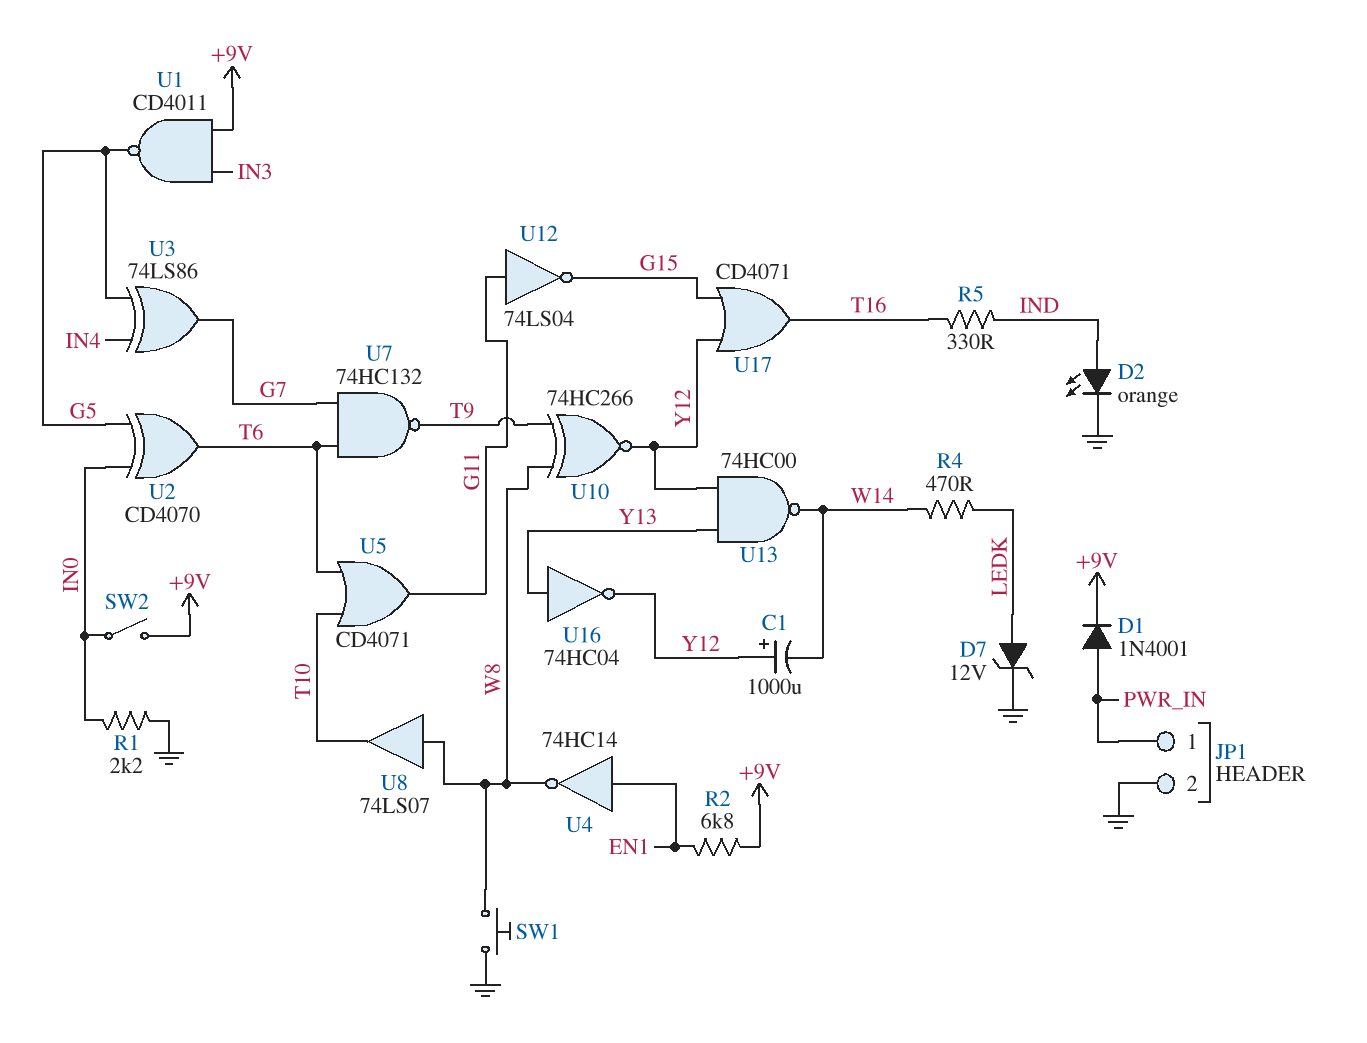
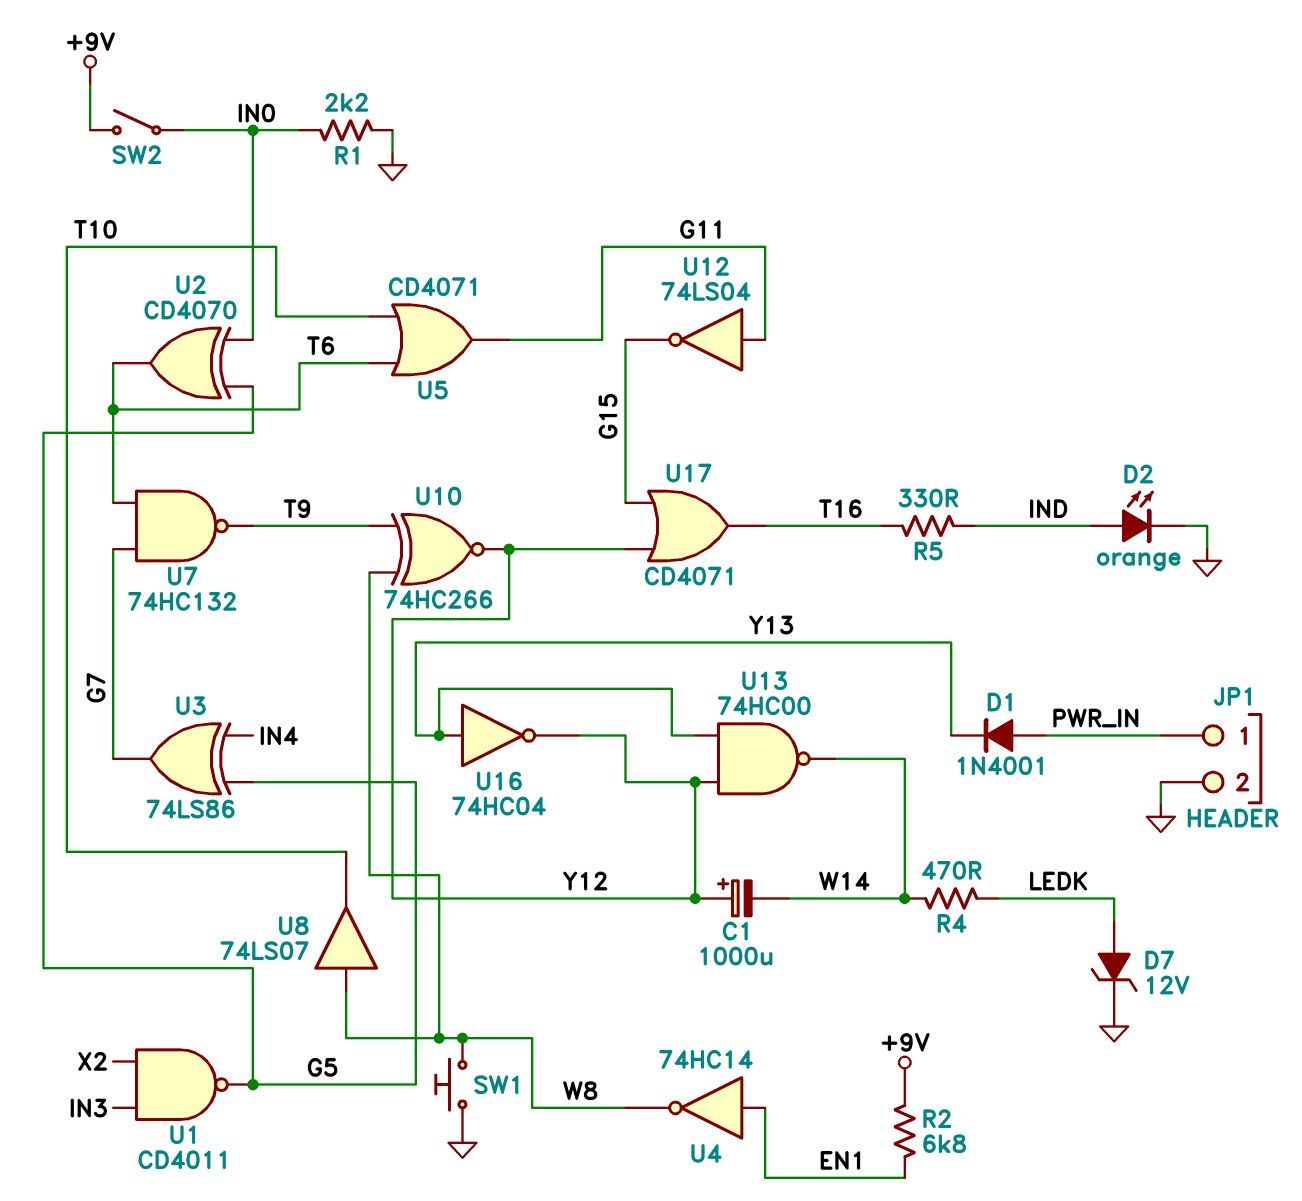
D1: diode 1N4001 (A PWR_IN, K +9V) -> diode 1N4001 (A PWR_IN, K Y13)
U1: NAND CD4011 (in +9V, in IN3, out G5) -> NAND CD4011 (in IN3, in X2, out G5)

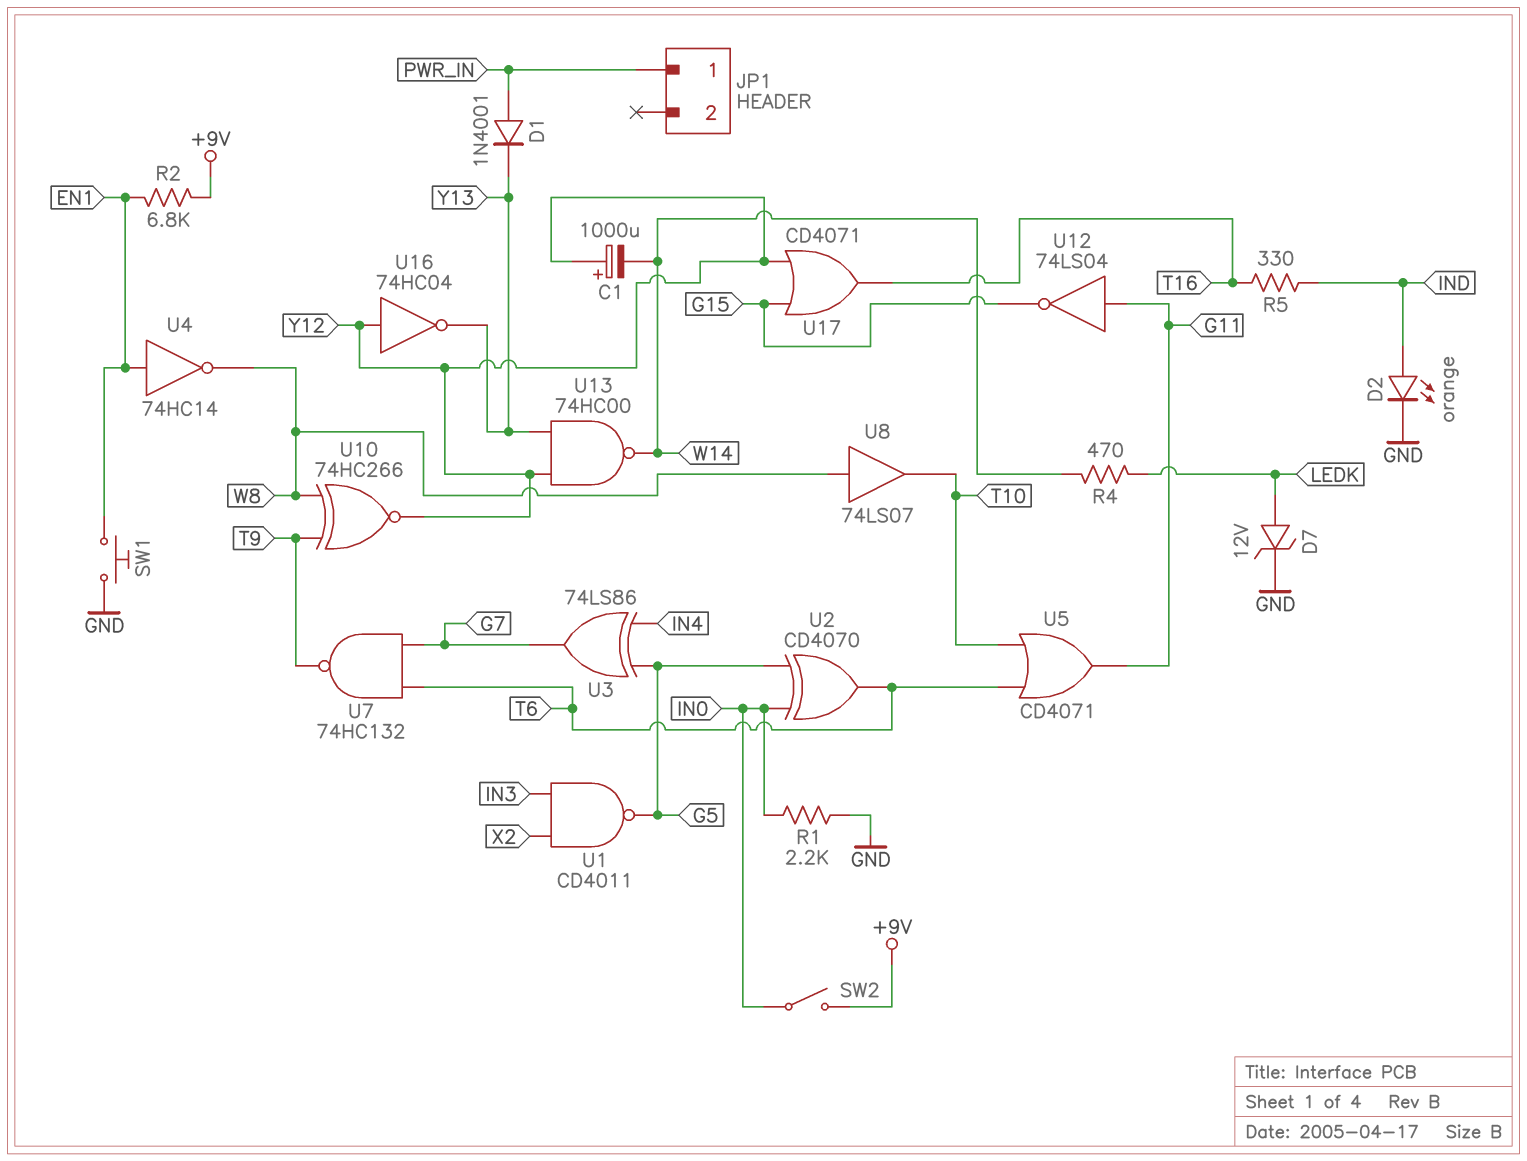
JP1 pin 2: GND -> none
SW1: button (GND, W8) -> button (EN1, GND)
U16: NOT 74HC04 (in Y13, out Y12) -> NOT 74HC04 (in Y12, out Y13)

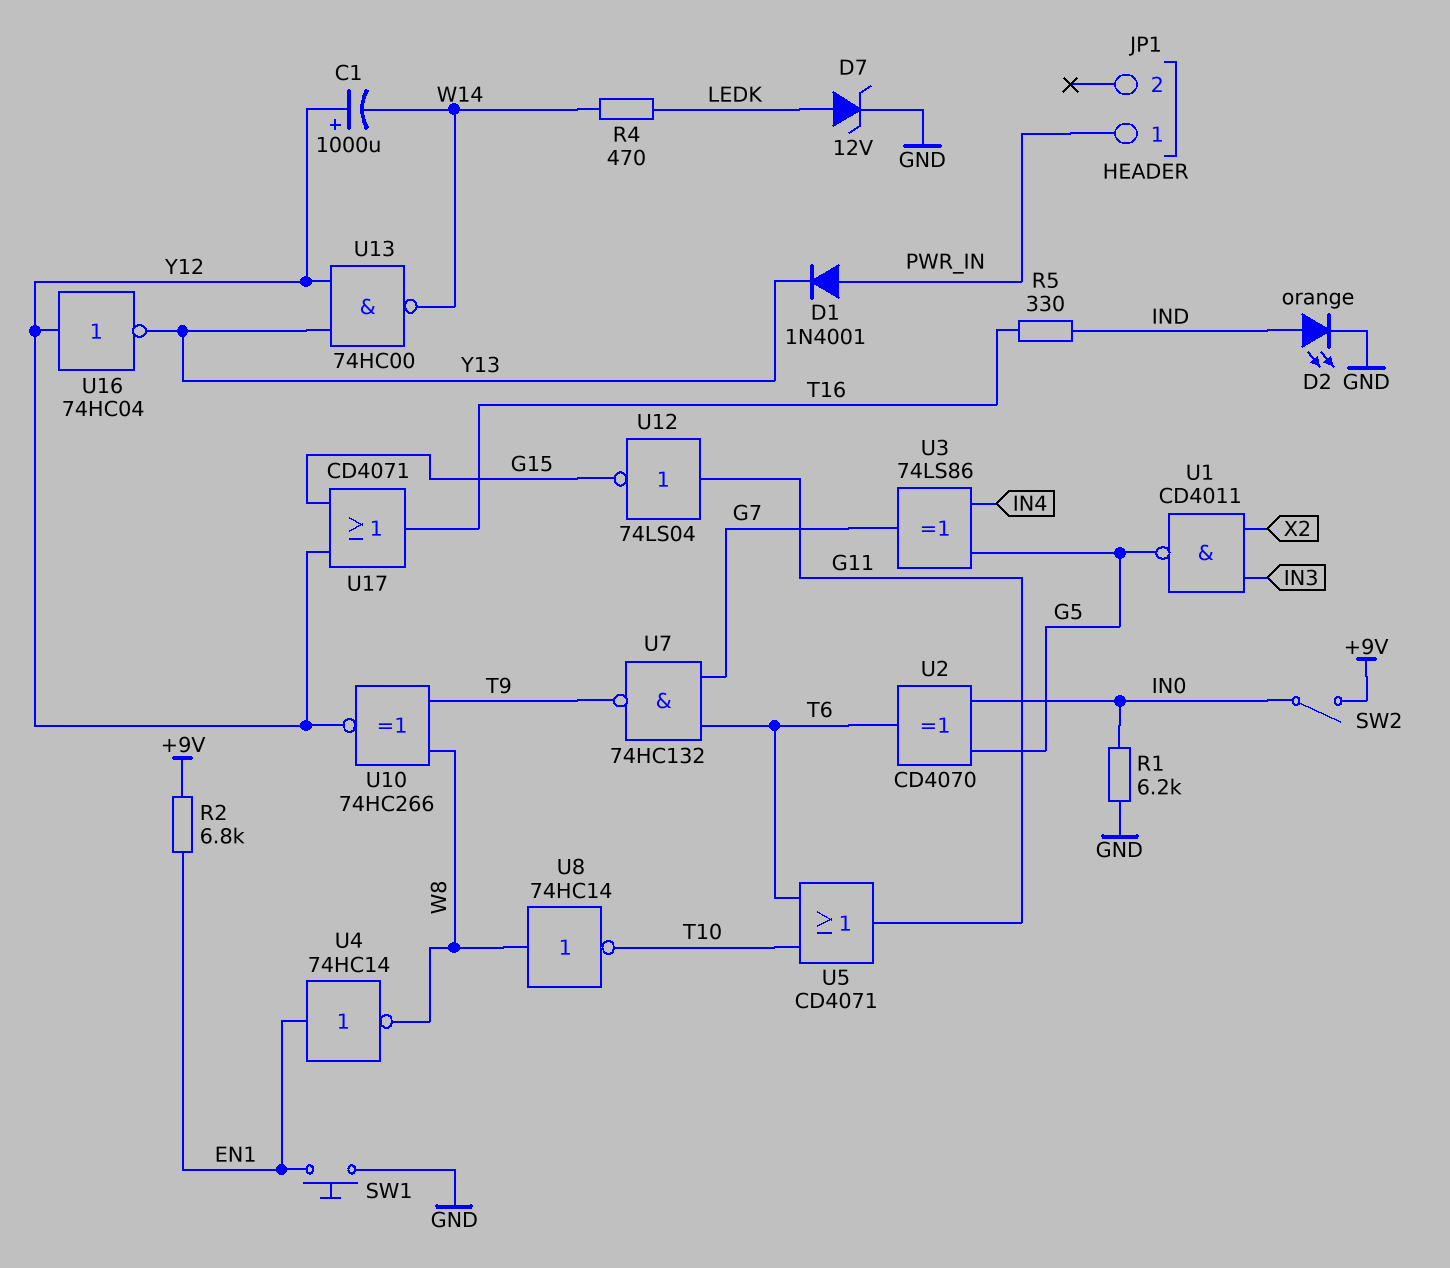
R1: 2.2k (GND, IN0) -> 6.2k (GND, IN0)
U8: buffer 74LS07 (in W8, out T10) -> NOT 74HC14 (in W8, out T10)

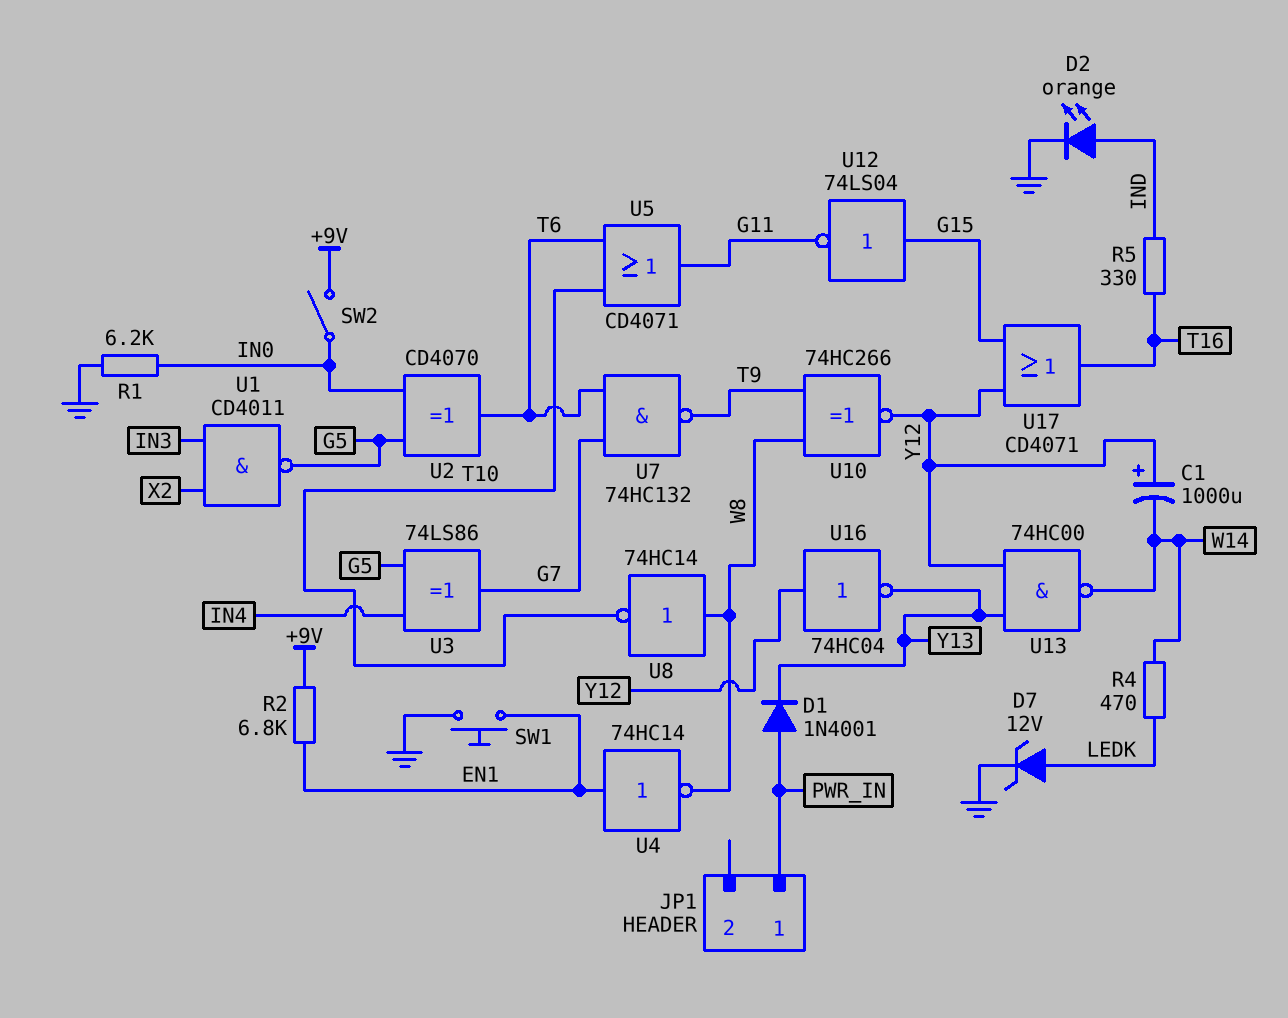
U12: NOT 74LS04 (in G11, out G15) -> NOT 74LS04 (in G15, out G11)

